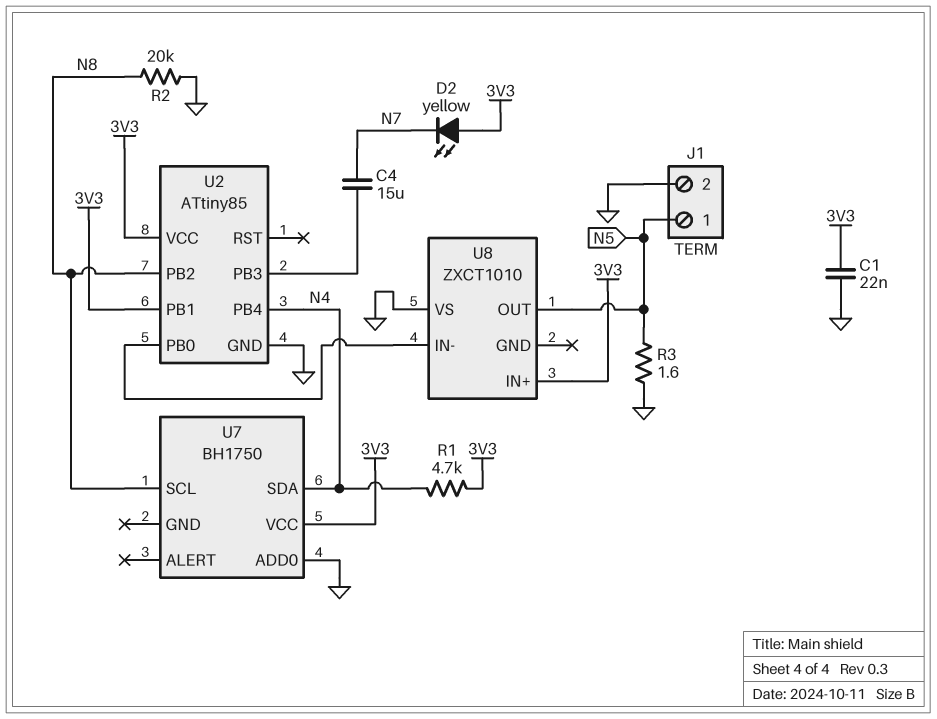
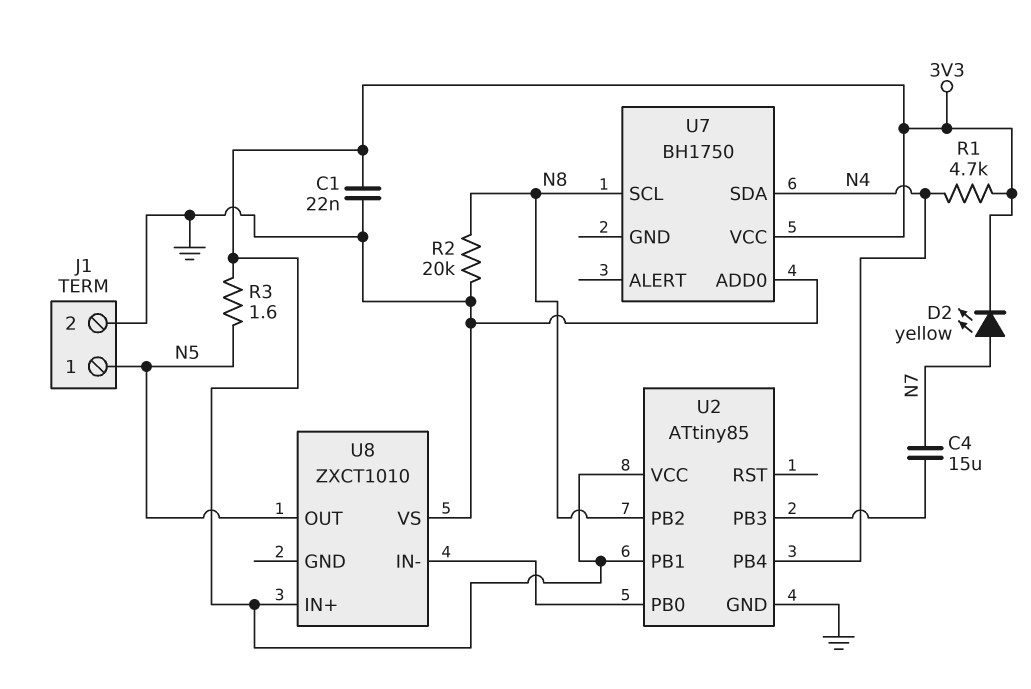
D2: LED yellow (A 3V3, K N7) -> LED yellow (A N7, K 3V3)
R3: 1.6 (GND, N5) -> 1.6 (3V3, N5)

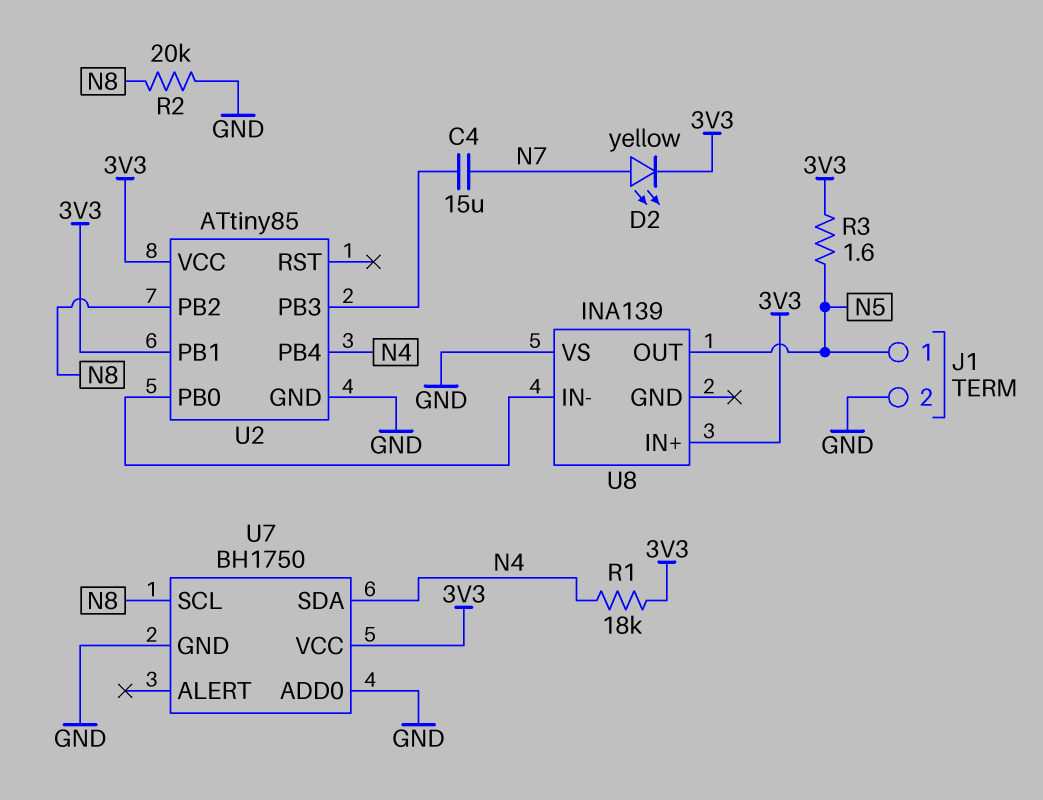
C1: 22nF (3V3, GND) -> none
R1: 4.7k (3V3, N4) -> 18k (3V3, N4)
U7 pin GND: none -> GND
U8: ZXCT1010 -> INA139

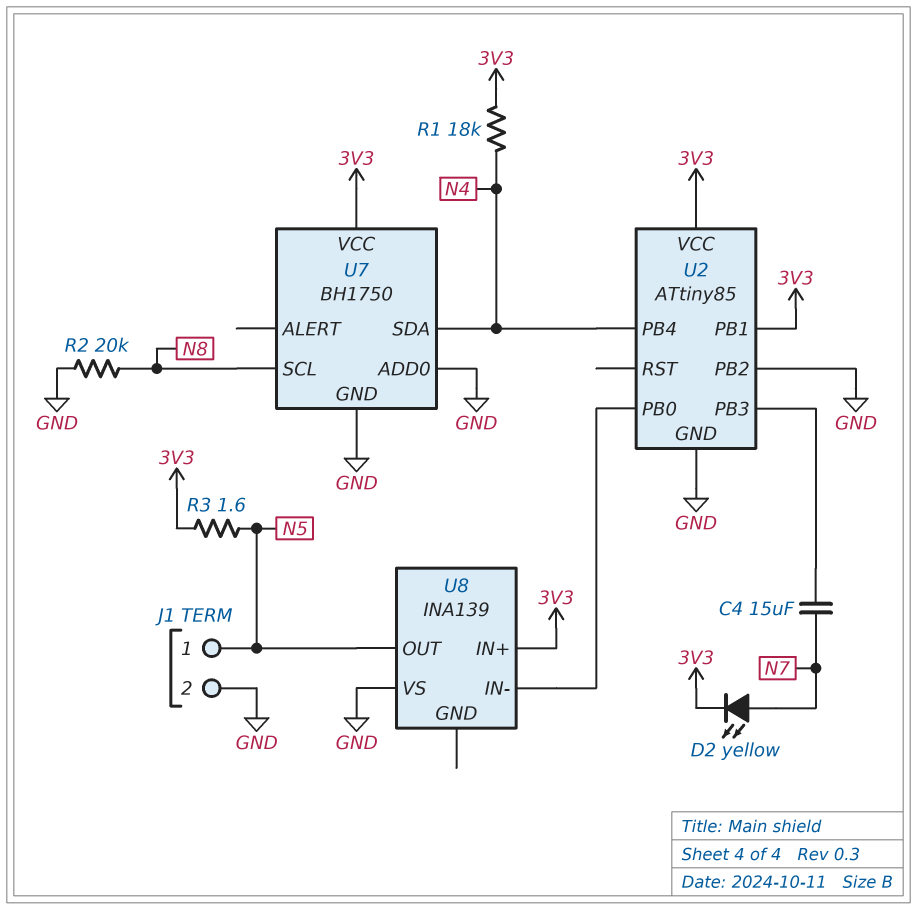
U2 pin PB2: N8 -> GND

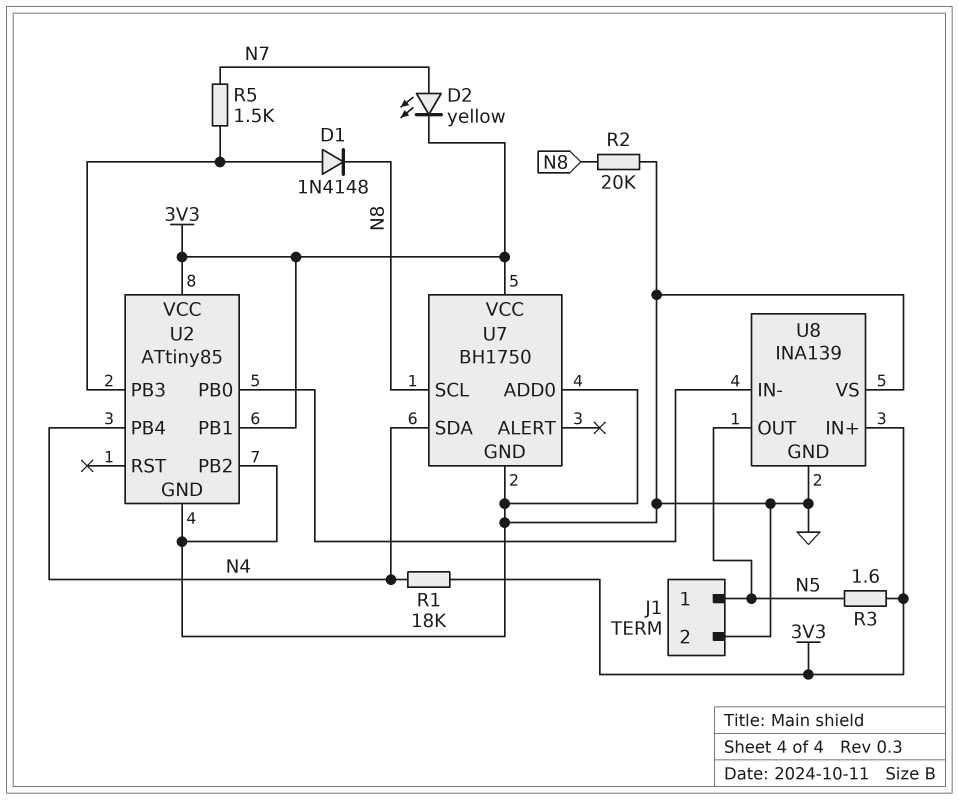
C4: 15uF (N7, U2/PB3) -> none
D1: none -> diode 1N4148 (A U2/PB3, K N8)
R5: none -> 1.5k (N7, U2/PB3)
U8 pin GND: none -> GND

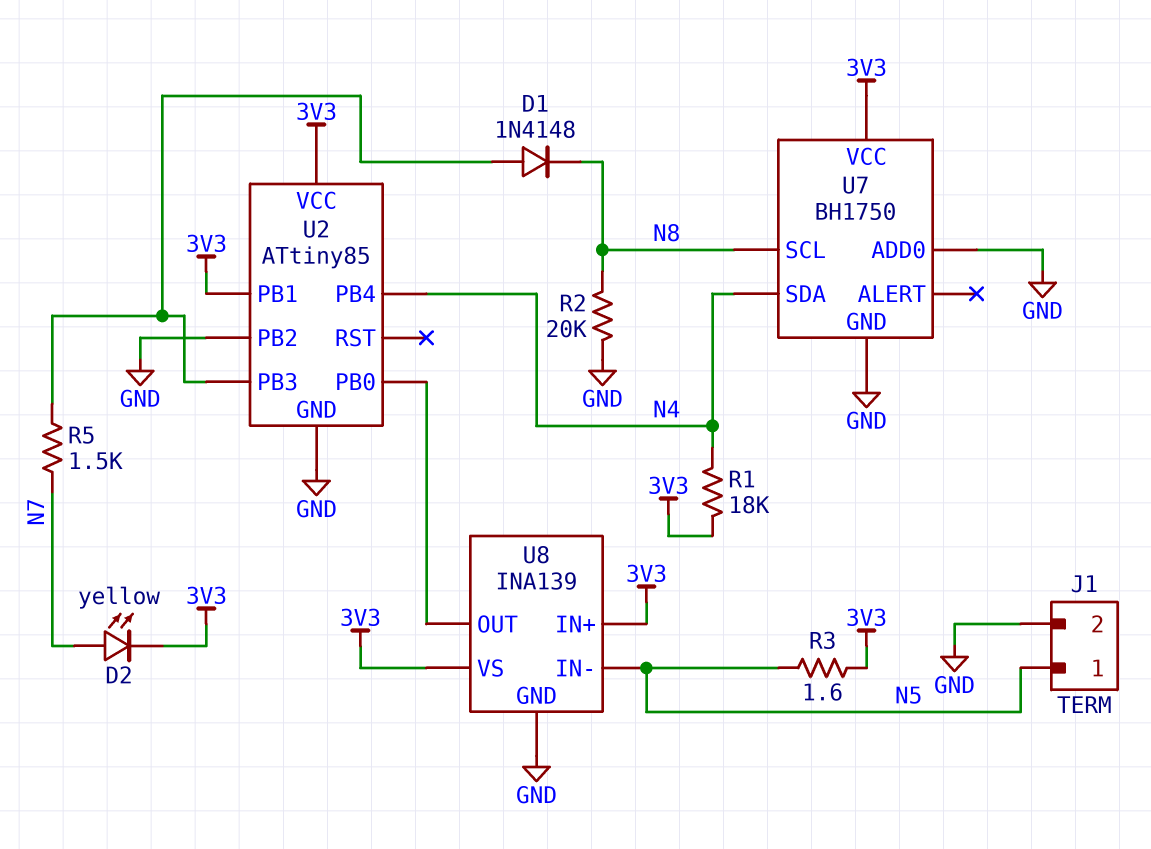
U8 pin IN-: U2/PB0 -> N5
U8 pin OUT: N5 -> U2/PB0
U8 pin VS: GND -> 3V3

